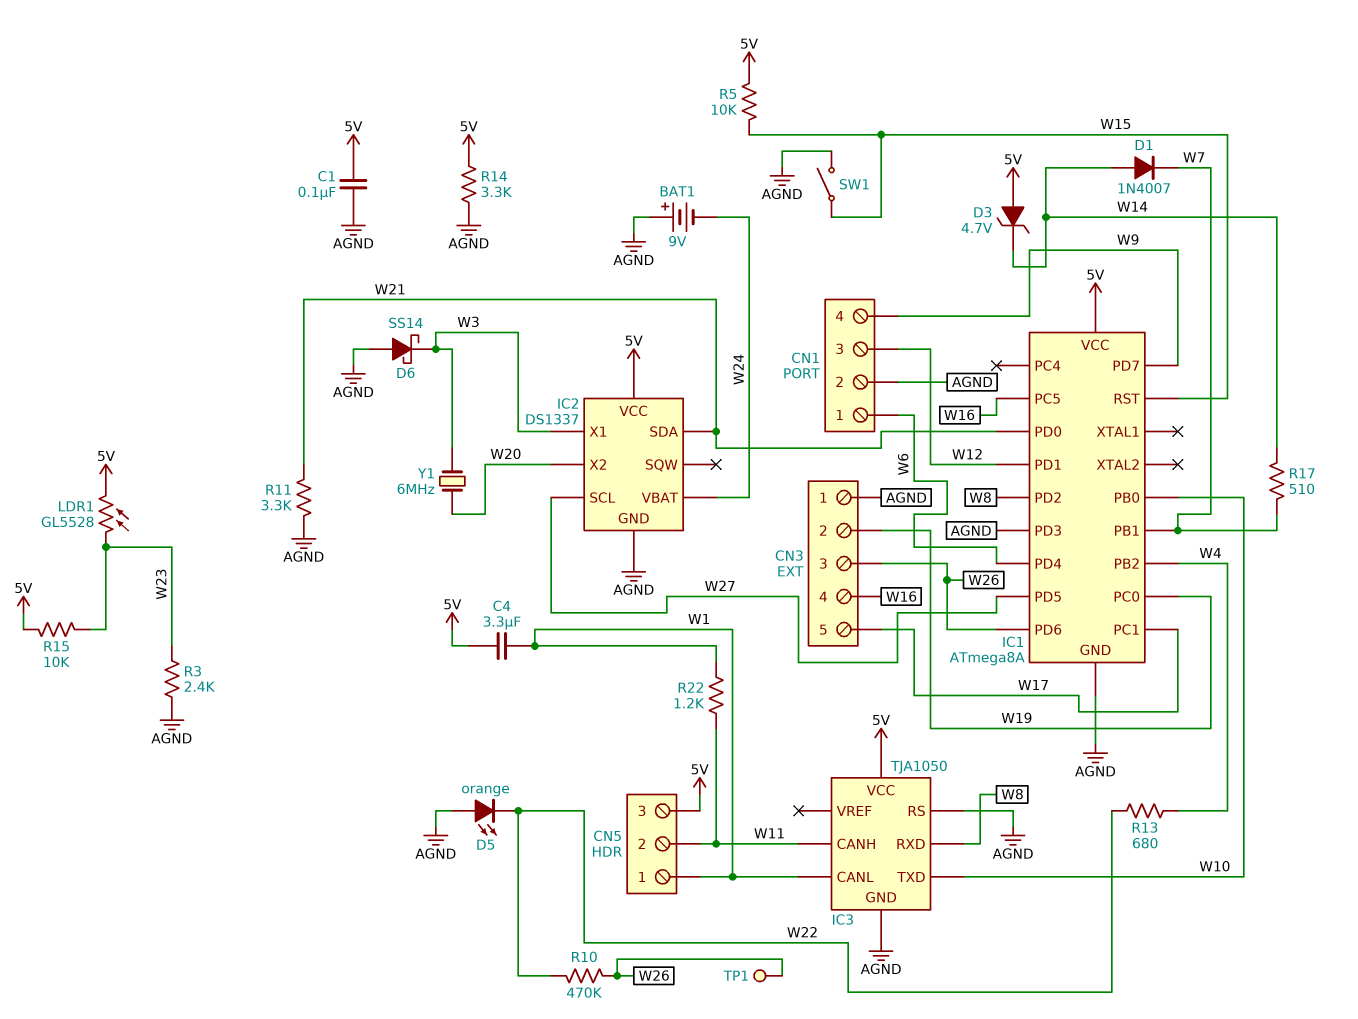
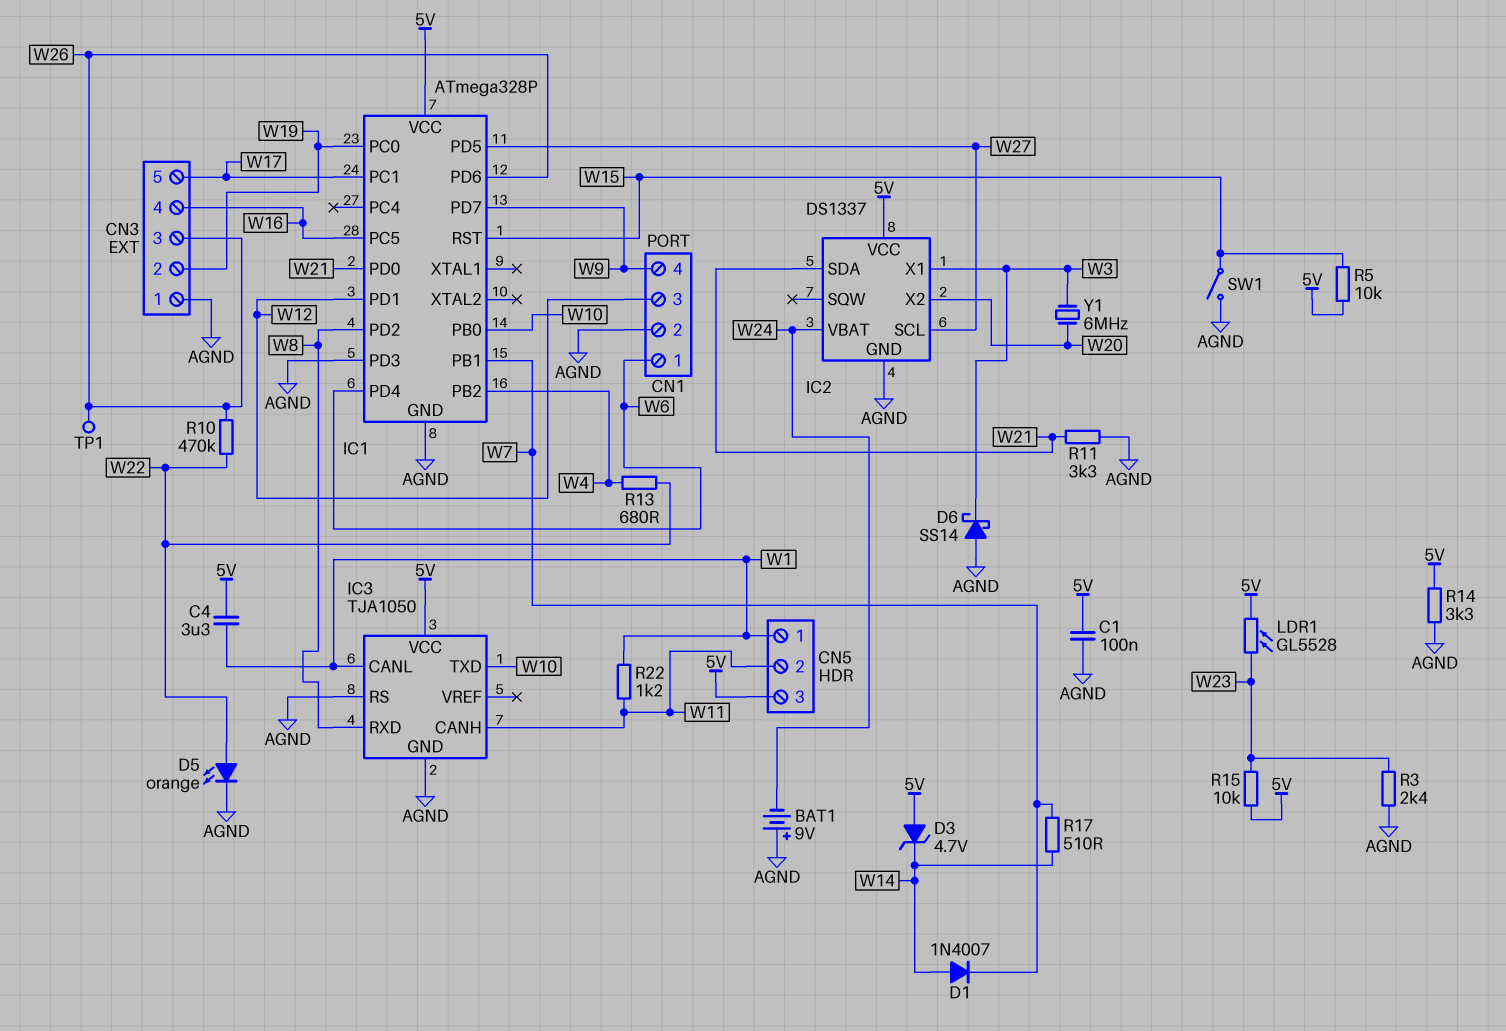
D5: LED orange (A AGND, K W22) -> LED orange (A W22, K AGND)
IC1: ATmega8A -> ATmega328P

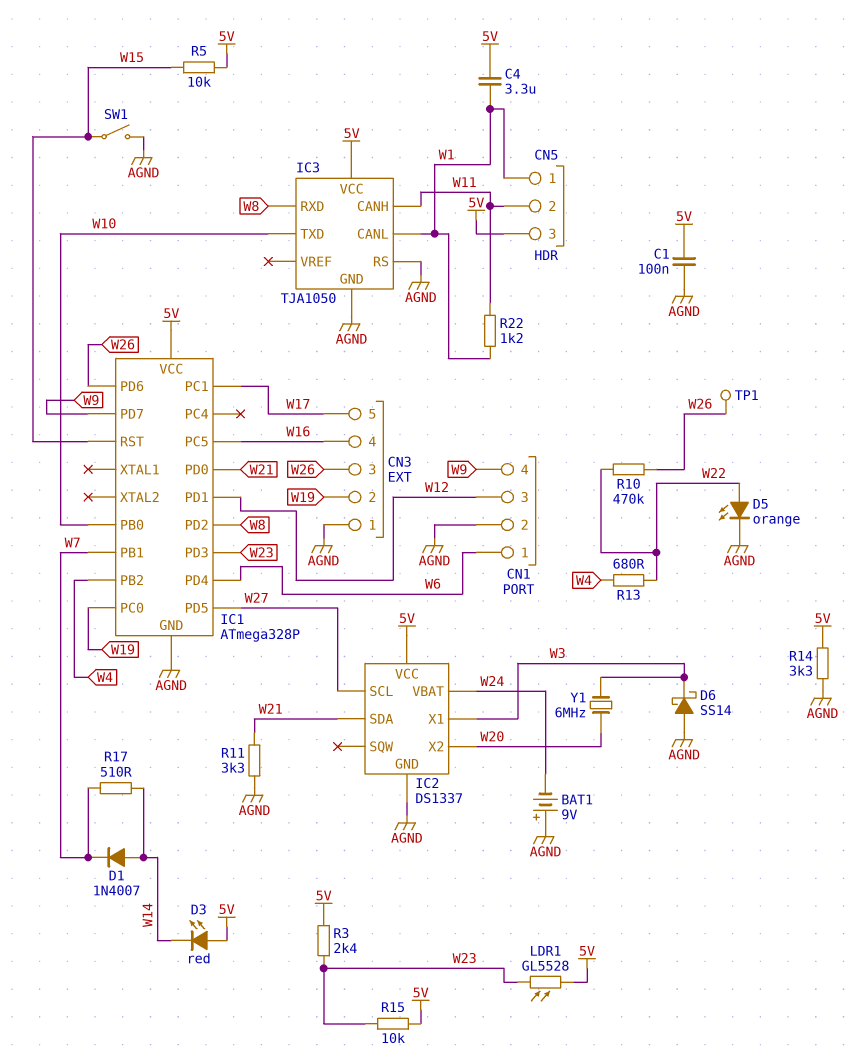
D3: zener 4.7V (A 5V, K W14) -> LED red (A 5V, K W14)
IC1 pin PD3: AGND -> W23
R3: 2.4k (AGND, W23) -> 2.4k (5V, W23)

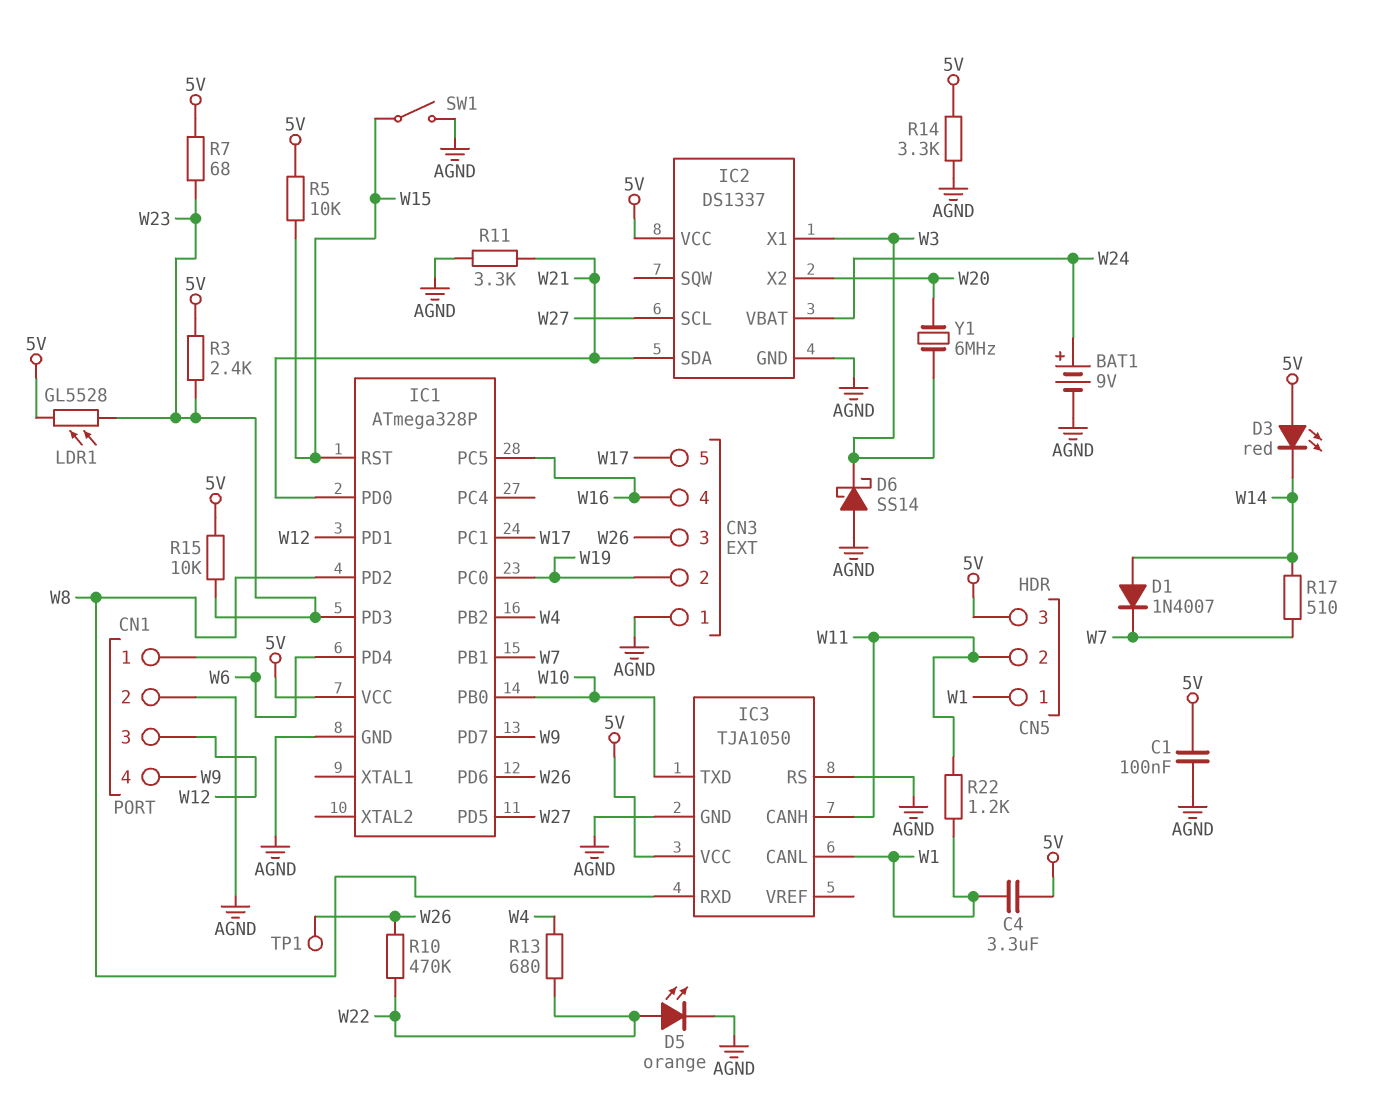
BAT1: 9V (plus AGND, minus W24) -> 9V (plus W24, minus AGND)
R7: none -> 68 (5V, W23)

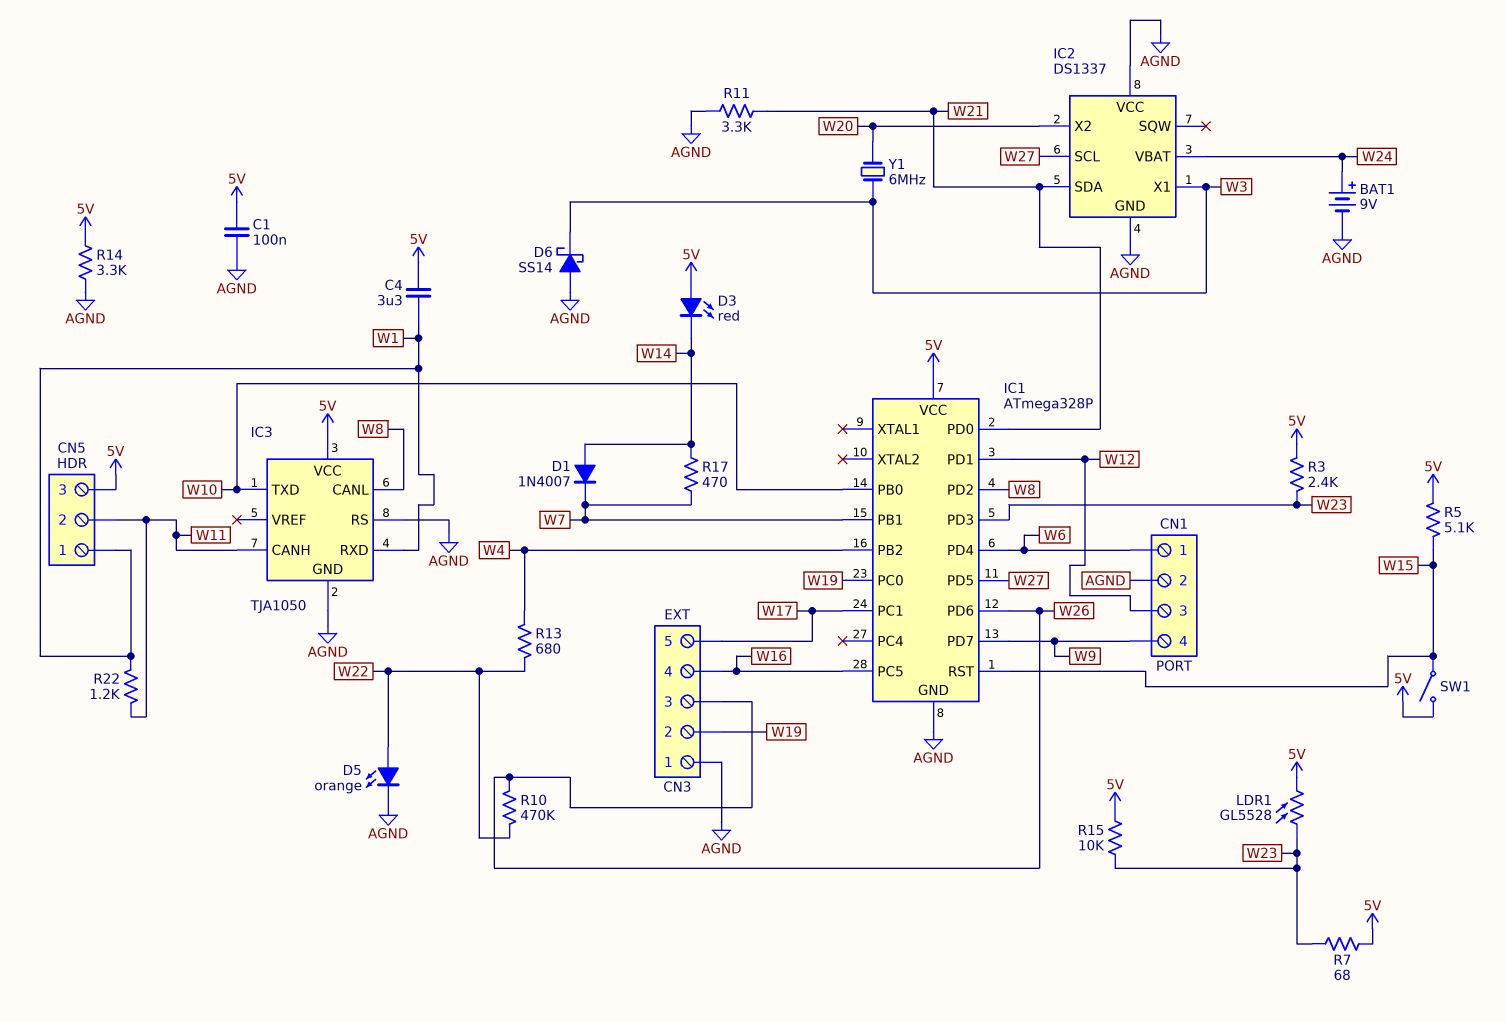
IC2 pin VCC: 5V -> AGND
IC3 pin CANL: W1 -> W8
IC3 pin RXD: W8 -> W1
R5: 10k (5V, W15) -> 5.1k (5V, W15)
R17: 510 (W7, W14) -> 470 (W7, W14)
SW1: switch (AGND, W15) -> switch (5V, W15)
TP1: test point (W26) -> none

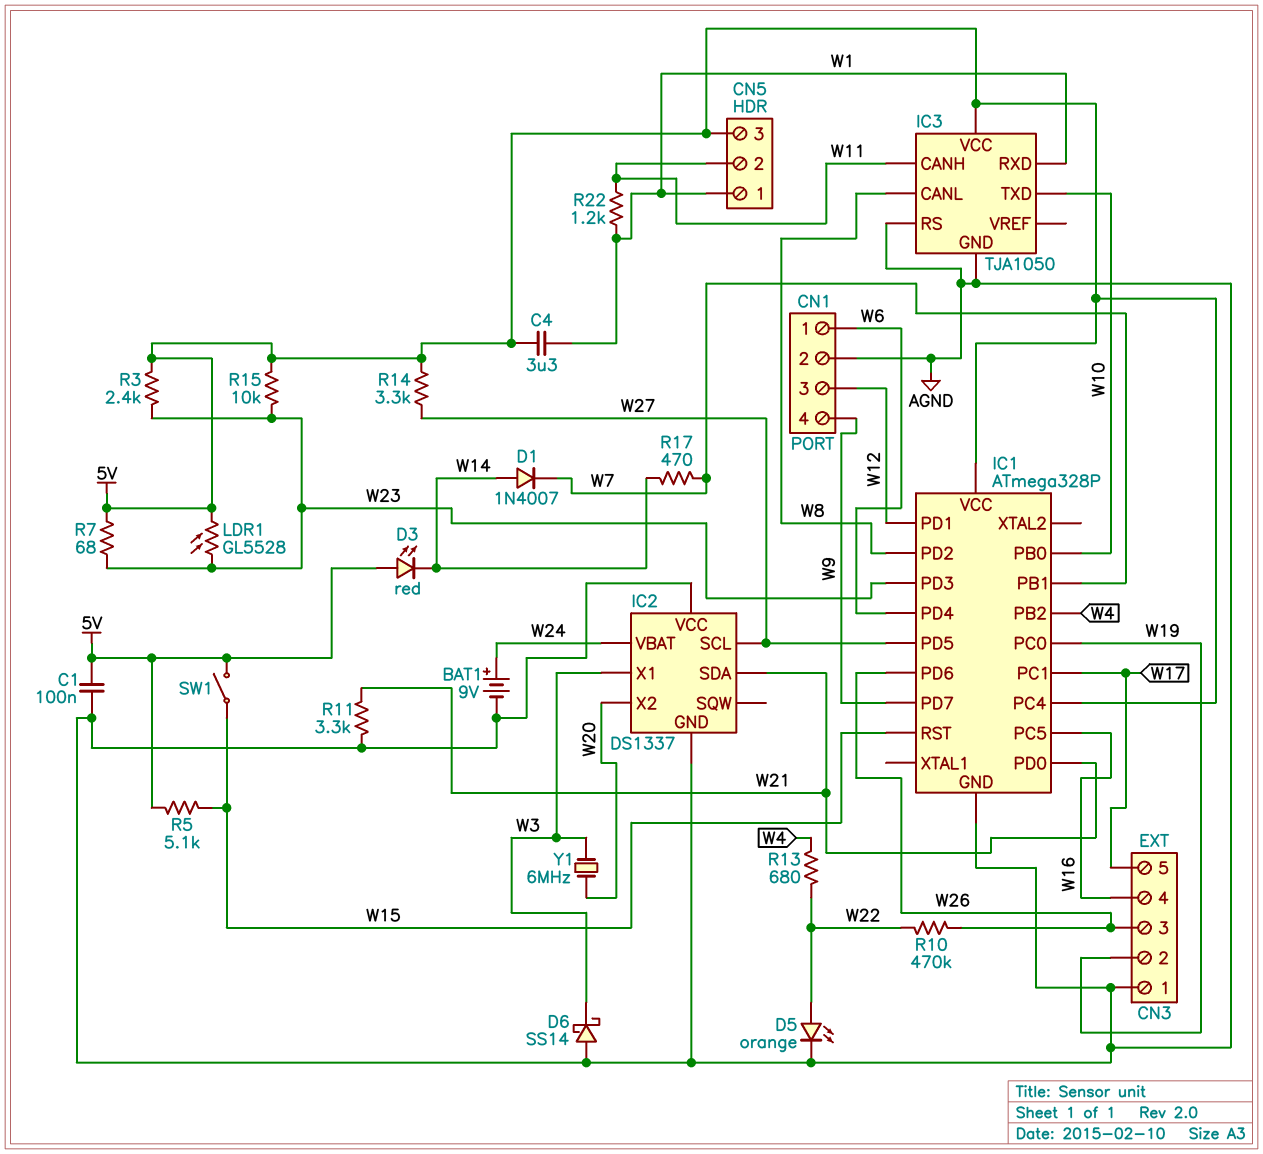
IC1 pin PC4: none -> 5V
R14: 3.3k (5V, AGND) -> 3.3k (5V, W27)

